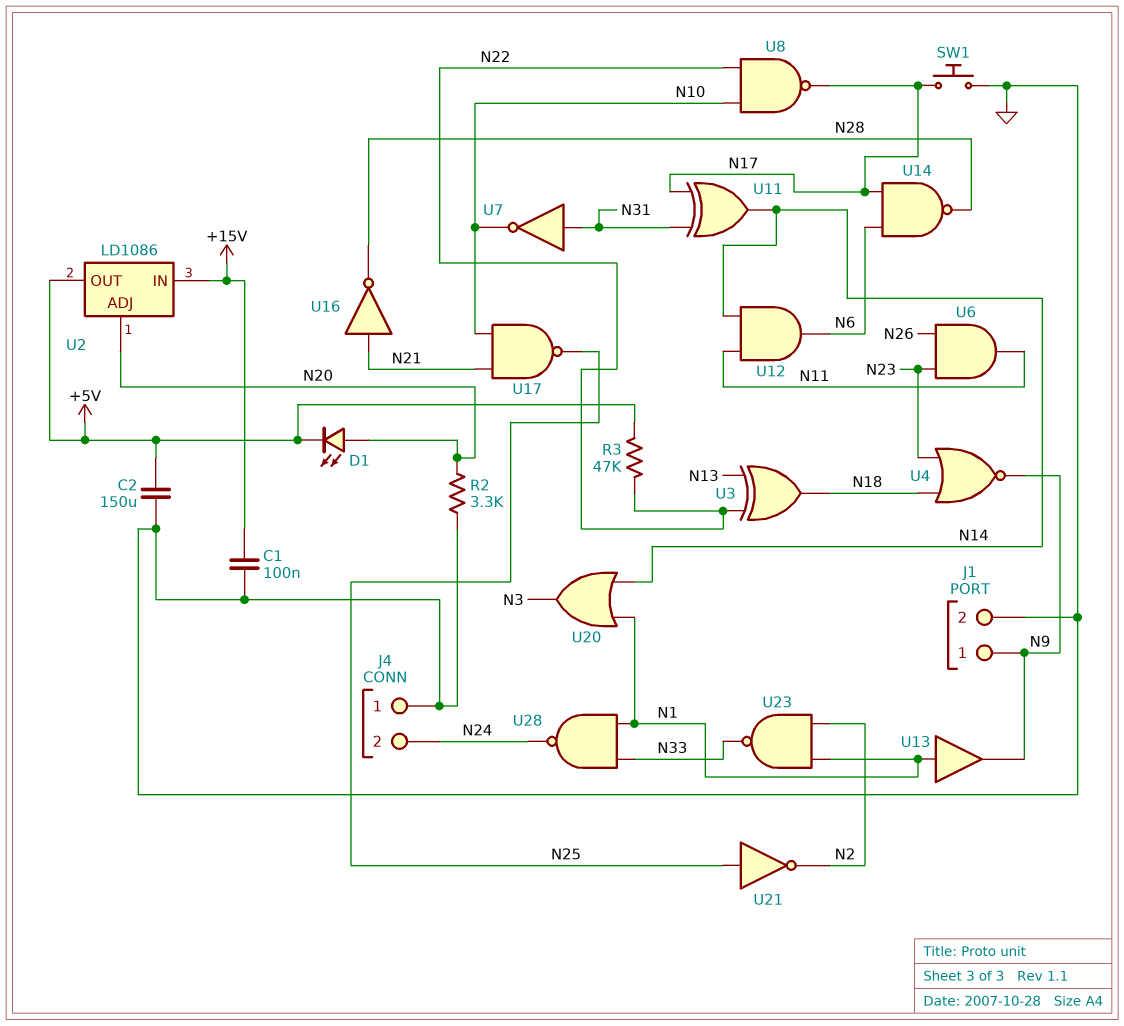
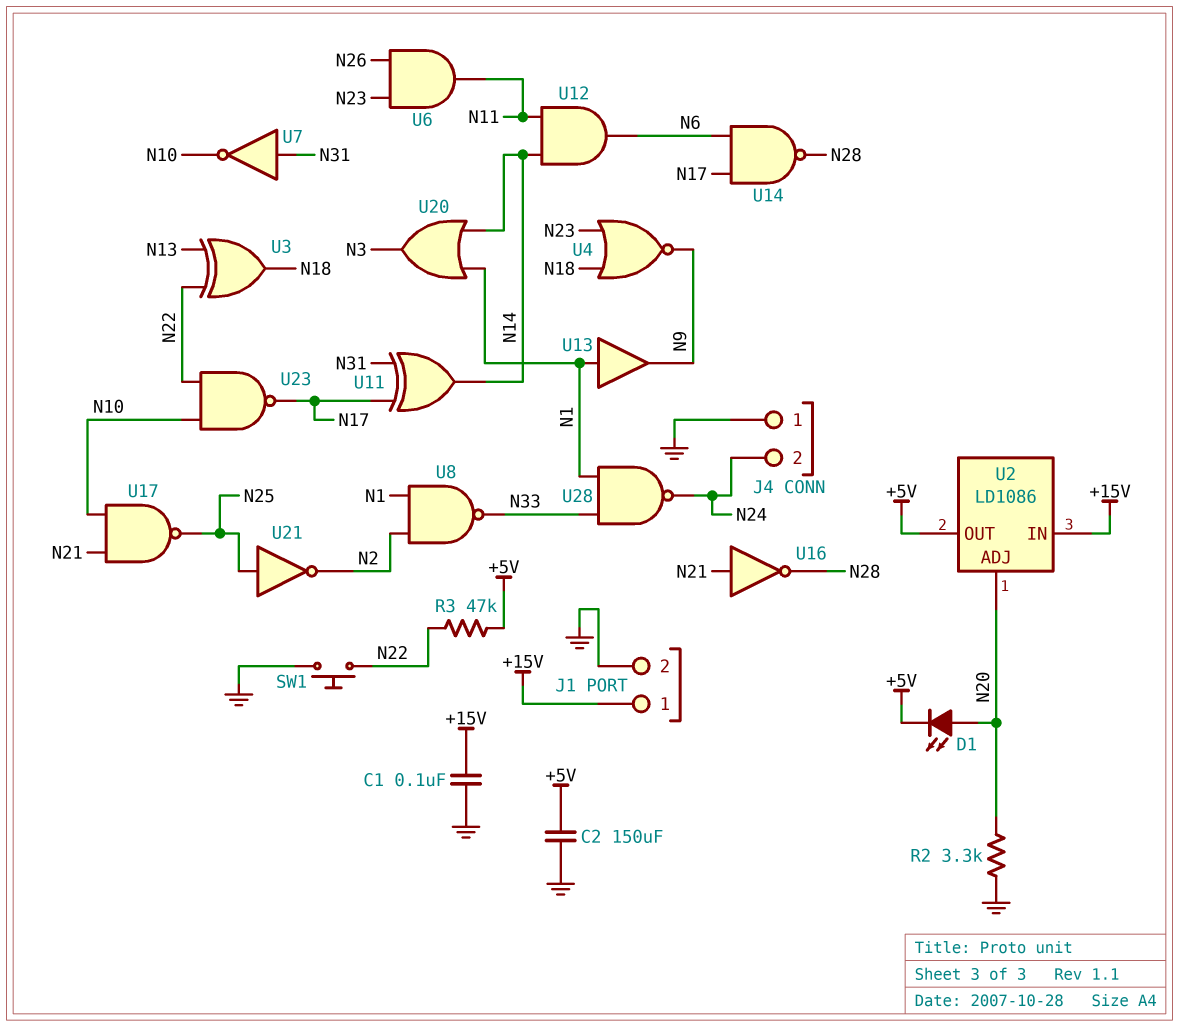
J1 pin 1: N9 -> +15V
SW1: button (GND, N17) -> button (GND, N22)
U8: NAND (in N10, in N22, out N17) -> NAND (in N1, in N2, out N33)
U23: NAND (in N1, in N2, out N33) -> NAND (in N10, in N22, out N17)

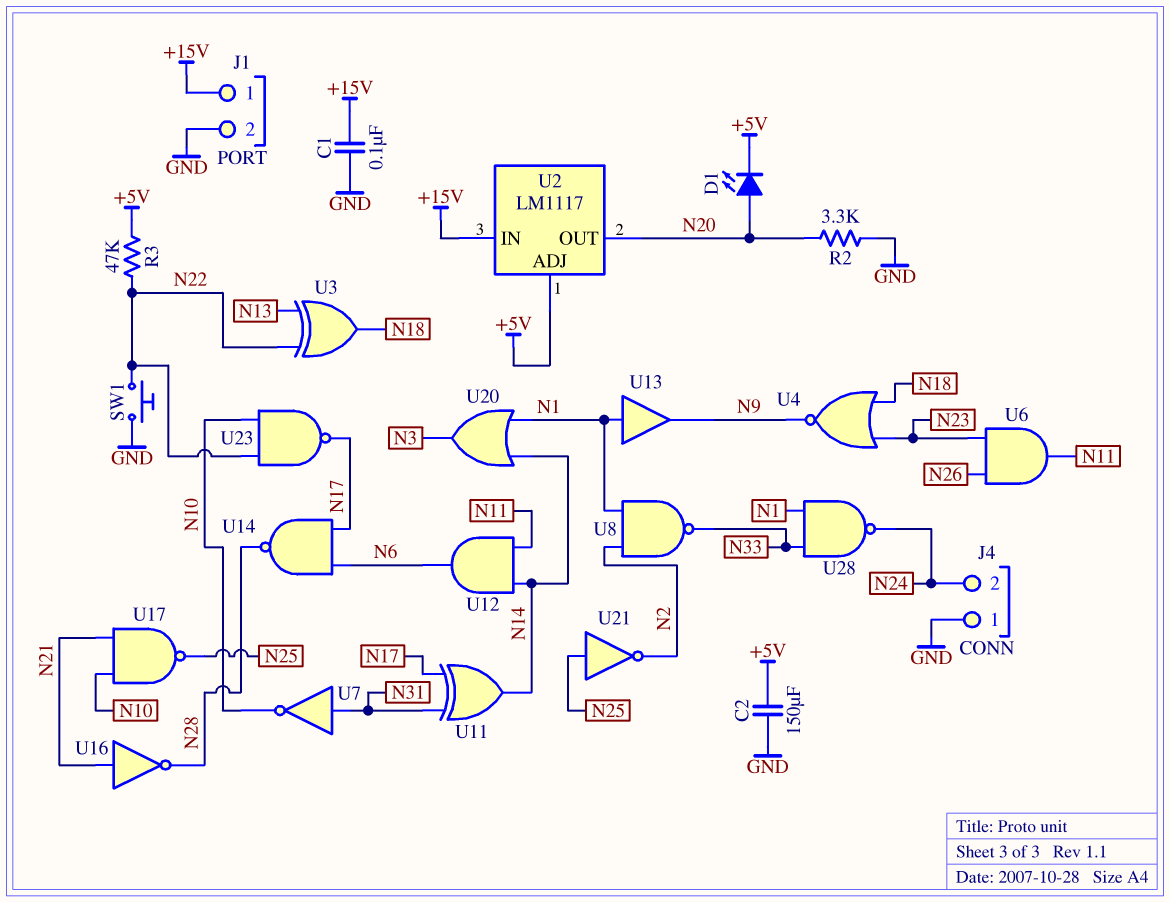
U2: LD1086 -> LM1117
U2 pin ADJ: N20 -> +5V
U2 pin OUT: +5V -> N20

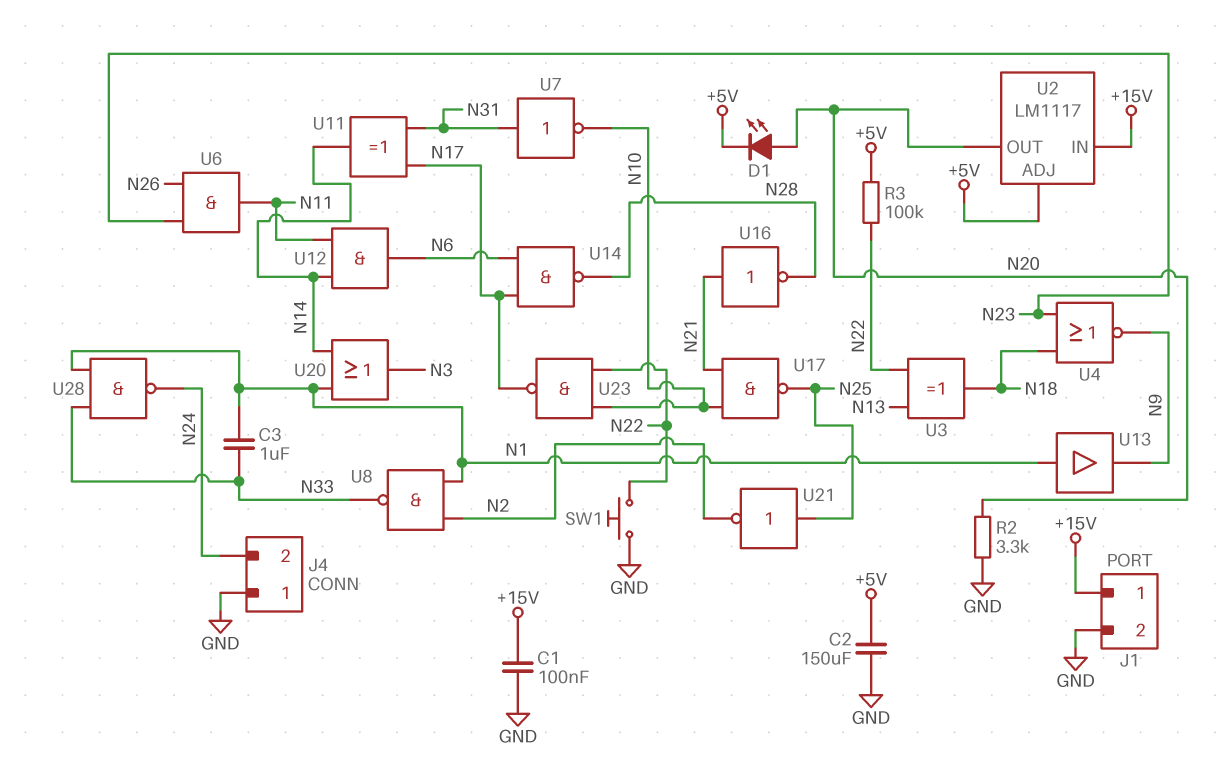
C3: none -> 1uF (N1, N33)
R3: 47k (+5V, N22) -> 100k (+5V, N22)

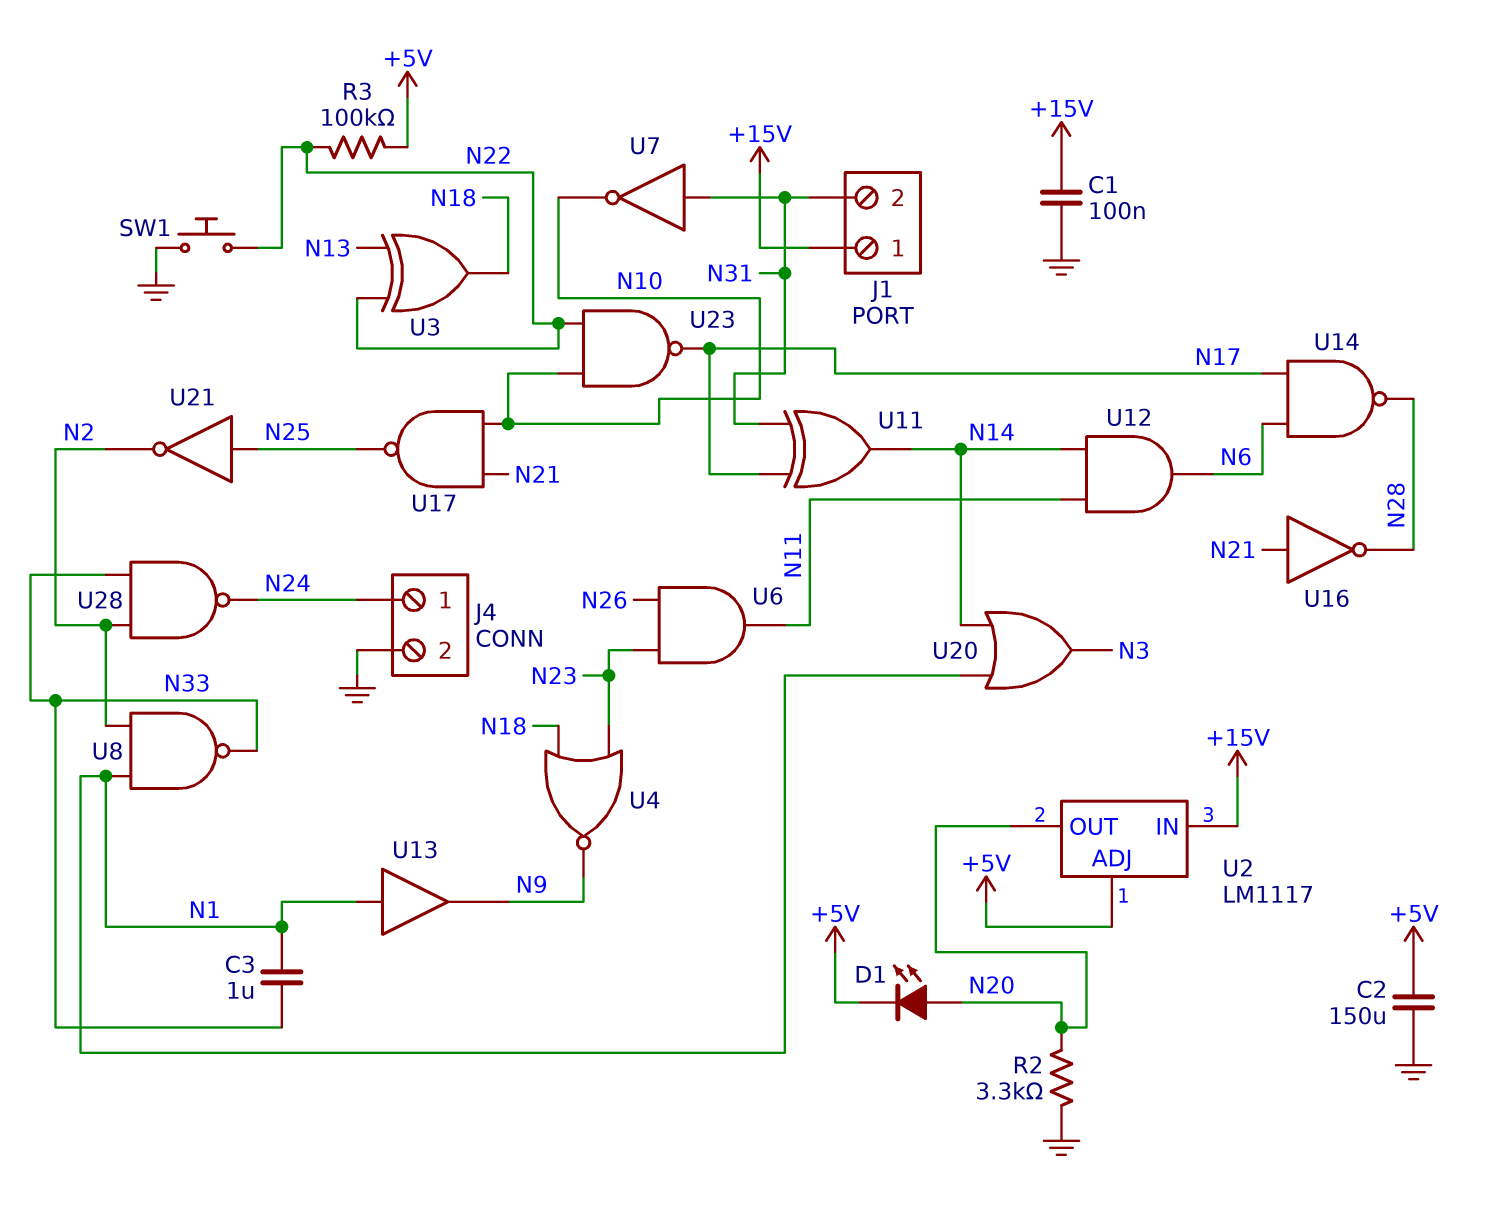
J1 pin 2: GND -> N31
J4 pin 1: GND -> N24
J4 pin 2: N24 -> GND
U28: NAND (in N1, in N33, out N24) -> NAND (in N2, in N33, out N24)

